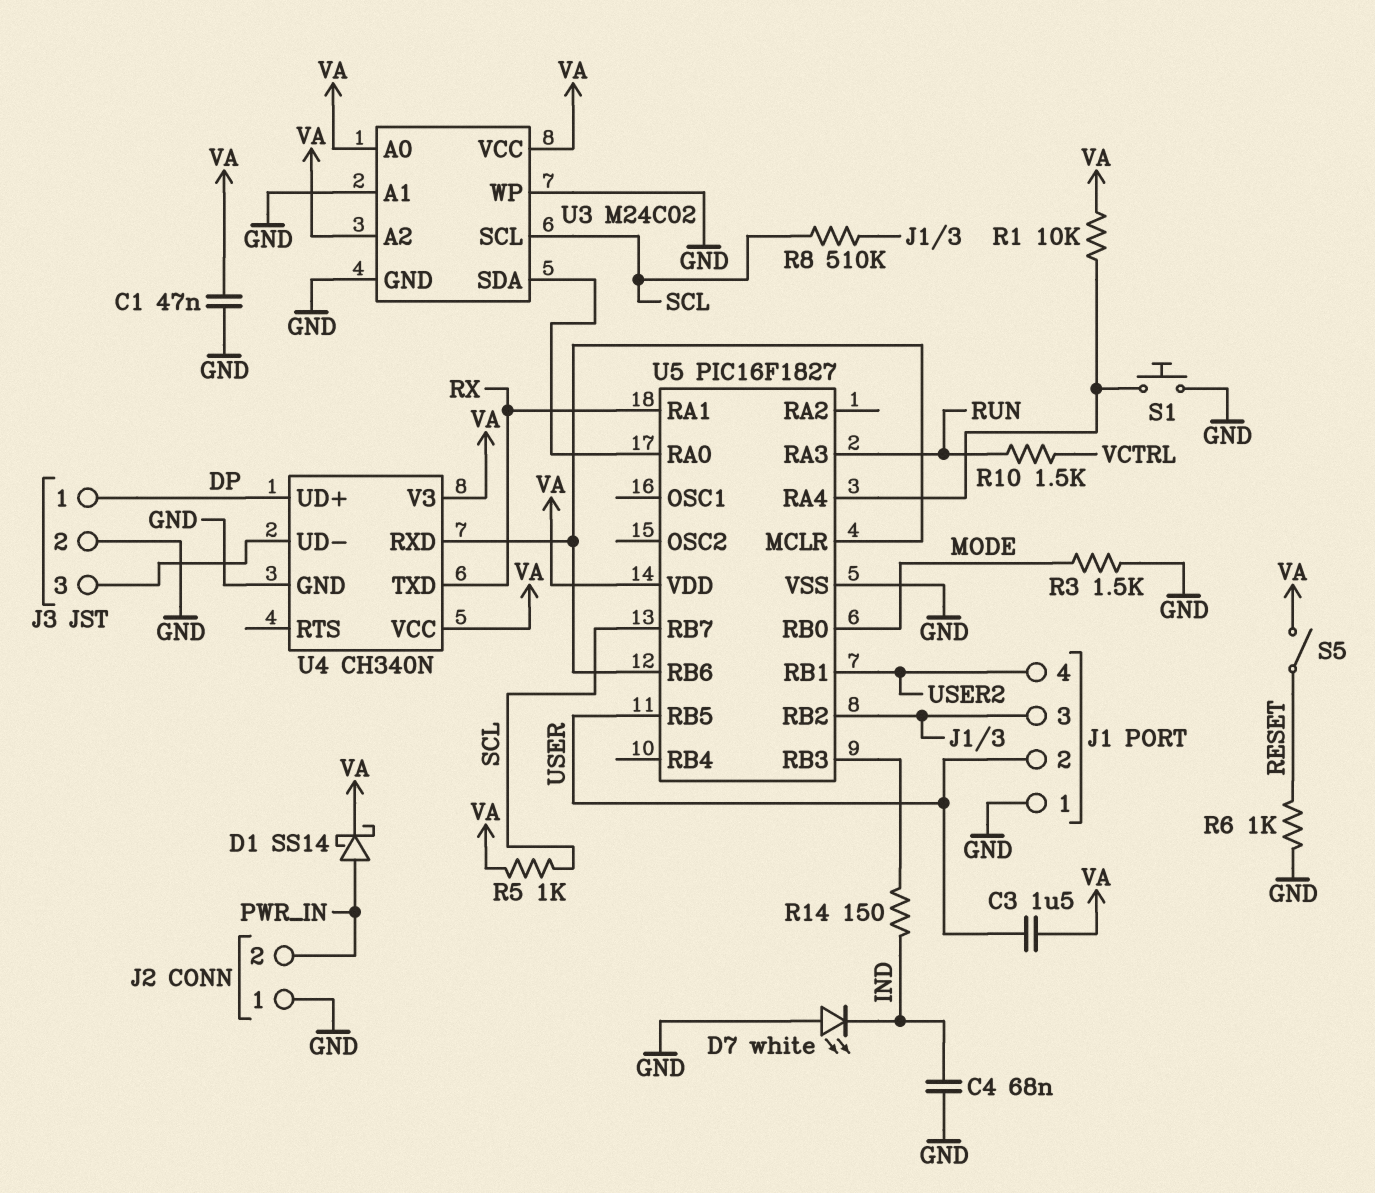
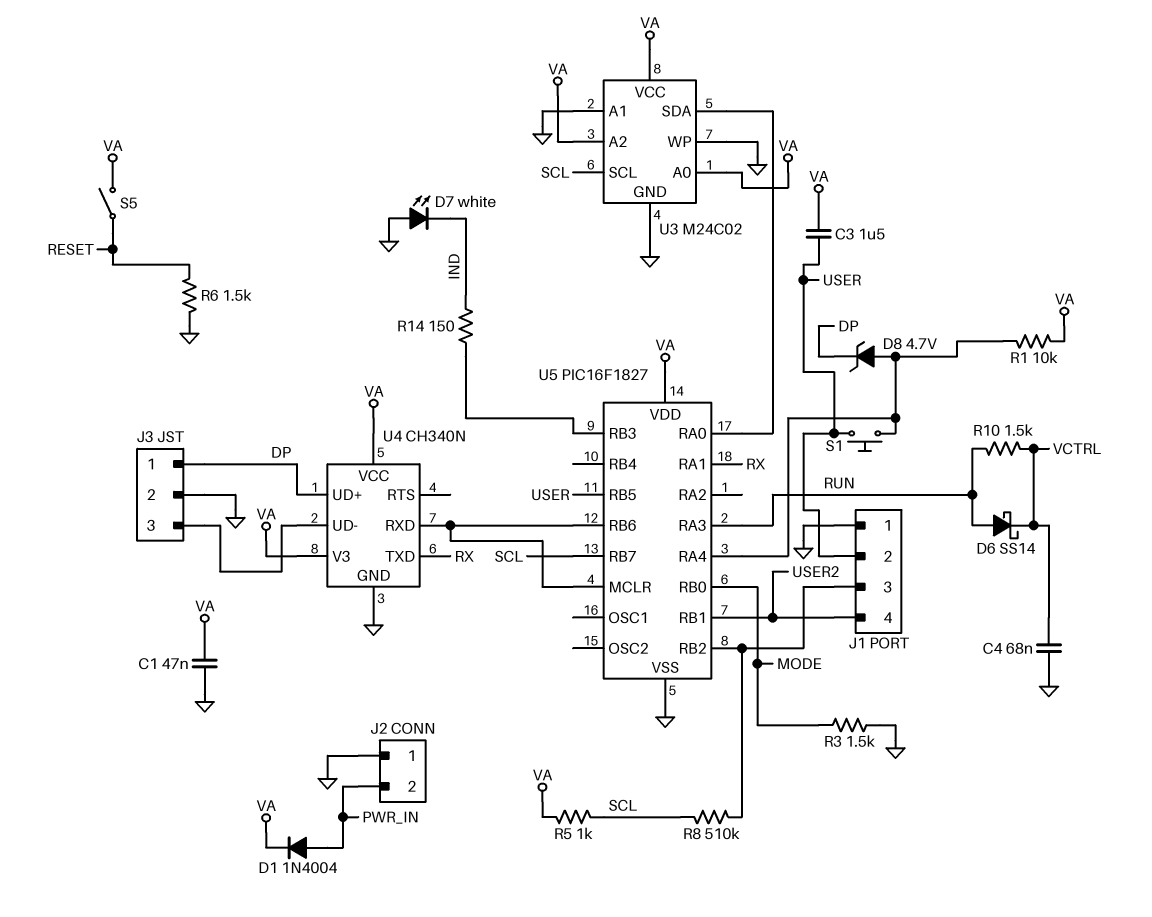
C4: 68nF (GND, IND) -> 68nF (GND, VCTRL)
D1: schottky SS14 (A PWR_IN, K VA) -> diode 1N4004 (A PWR_IN, K VA)
D6: none -> schottky SS14 (A RUN, K VCTRL)
D8: none -> zener 4.7V (A U5/RA4, K DP)
R6: 1k (GND, RESET) -> 1.5k (GND, RESET)
S1: button (GND, U5/RA4) -> button (U5/RA4, USER)

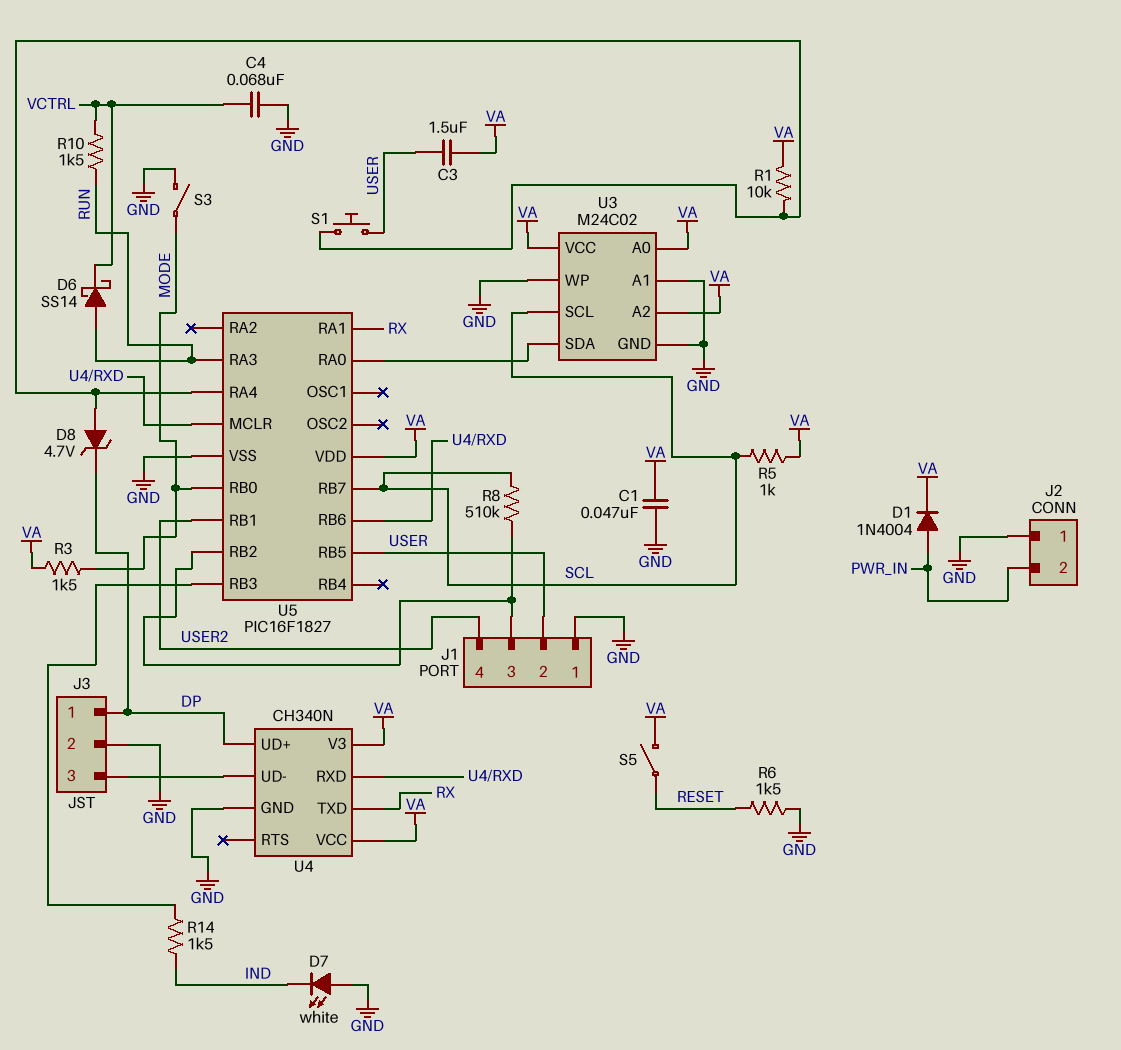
R3: 1.5k (GND, MODE) -> 1.5k (MODE, VA)
R14: 150 (IND, U5/RB3) -> 1.5k (IND, U5/RB3)
S3: none -> switch (GND, MODE)

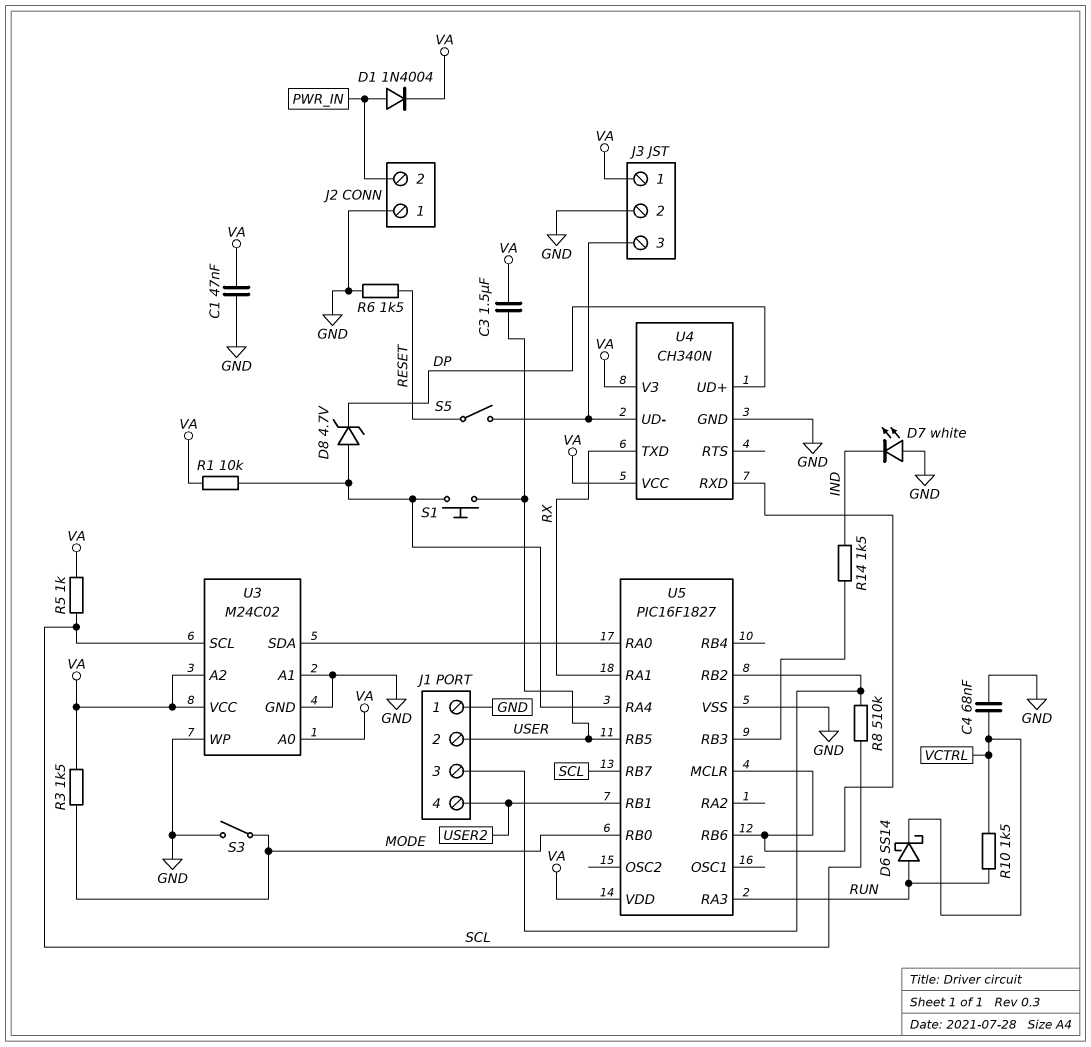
J3 pin 1: DP -> VA
S5: switch (RESET, VA) -> switch (J3/3, RESET)

